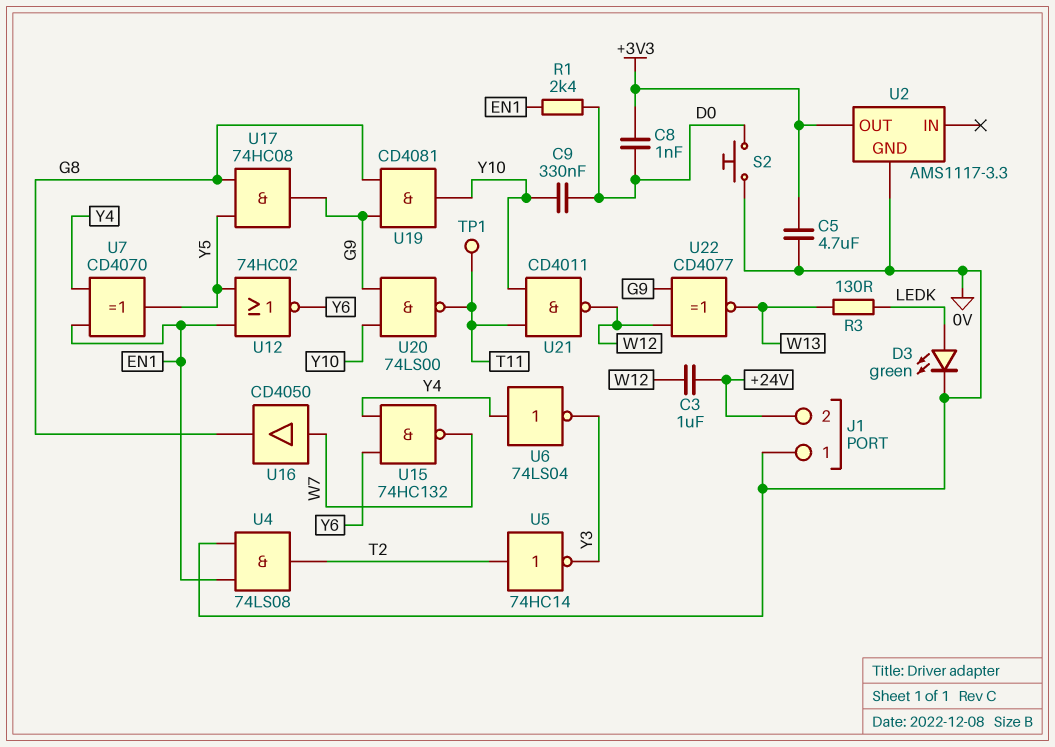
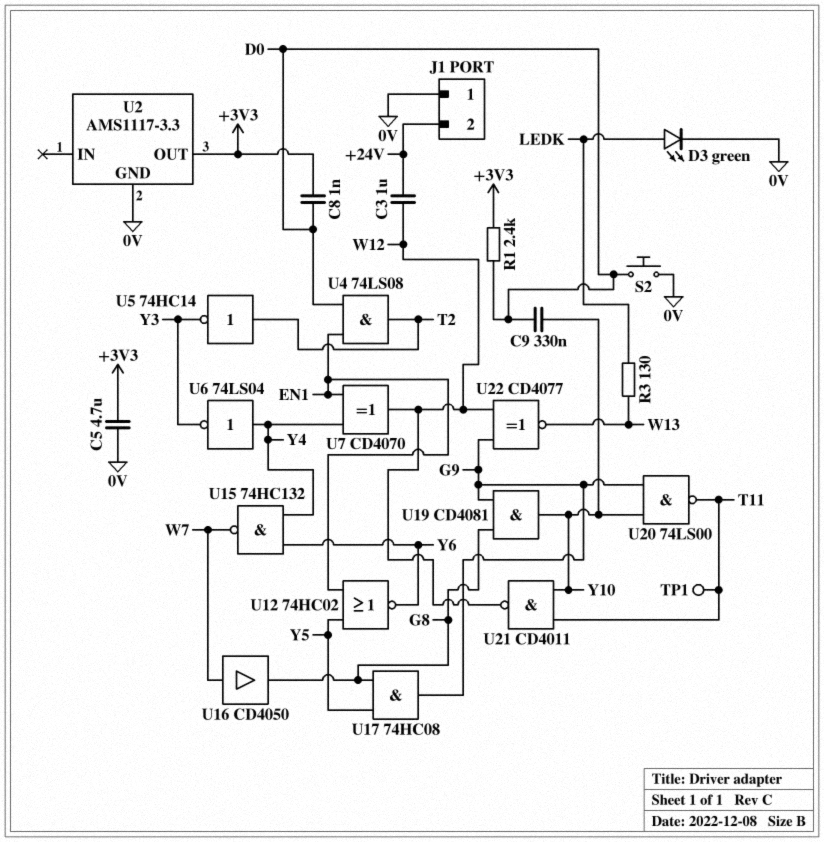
R1: 2.4k (D0, EN1) -> 2.4k (+3V3, D0)
U4: AND 74LS08 (in 0V, in EN1, out T2) -> AND 74LS08 (in D0, in EN1, out T2)
U7: XOR CD4070 (in EN1, in Y4, out Y5) -> XOR CD4070 (in EN1, in Y4, out W12)

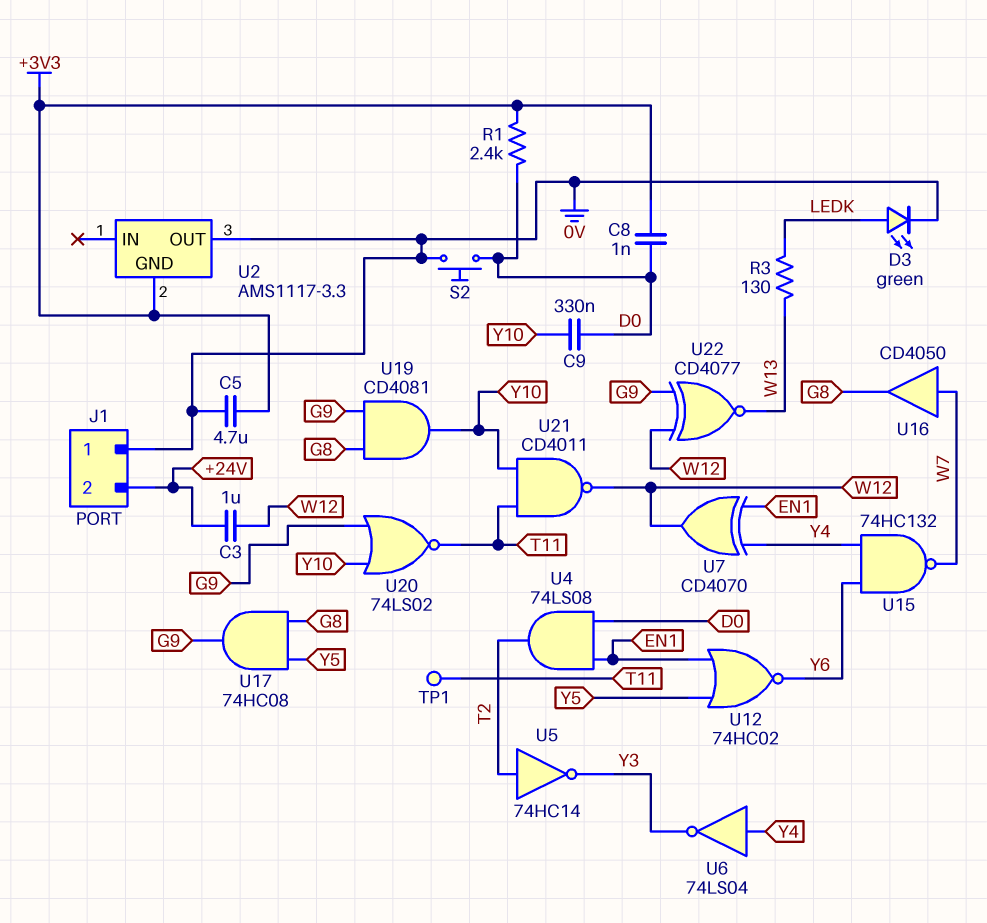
U2 pin GND: 0V -> +3V3
U2 pin OUT: +3V3 -> 0V
U20: NAND 74LS00 (in G9, in Y10, out T11) -> NOR 74LS02 (in G9, in Y10, out T11)

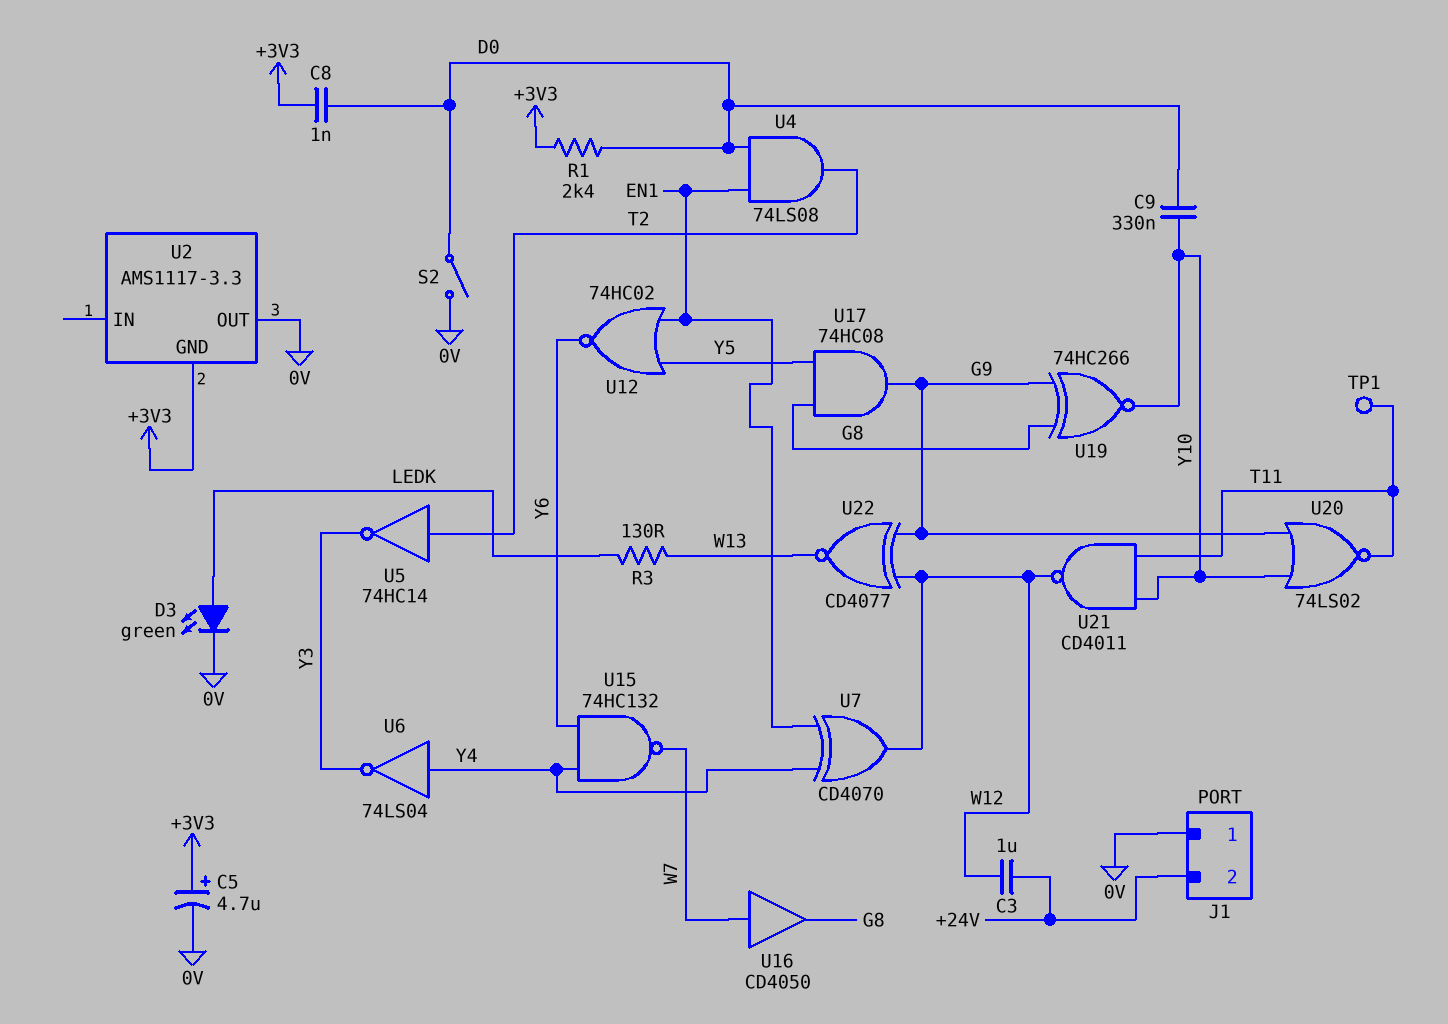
C5: 4.7uF (+3V3, 0V) -> 4.7uF (plus +3V3, minus 0V)
S2: button (0V, D0) -> switch (0V, D0)
U19: AND CD4081 (in G8, in G9, out Y10) -> XNOR 74HC266 (in G8, in G9, out Y10)

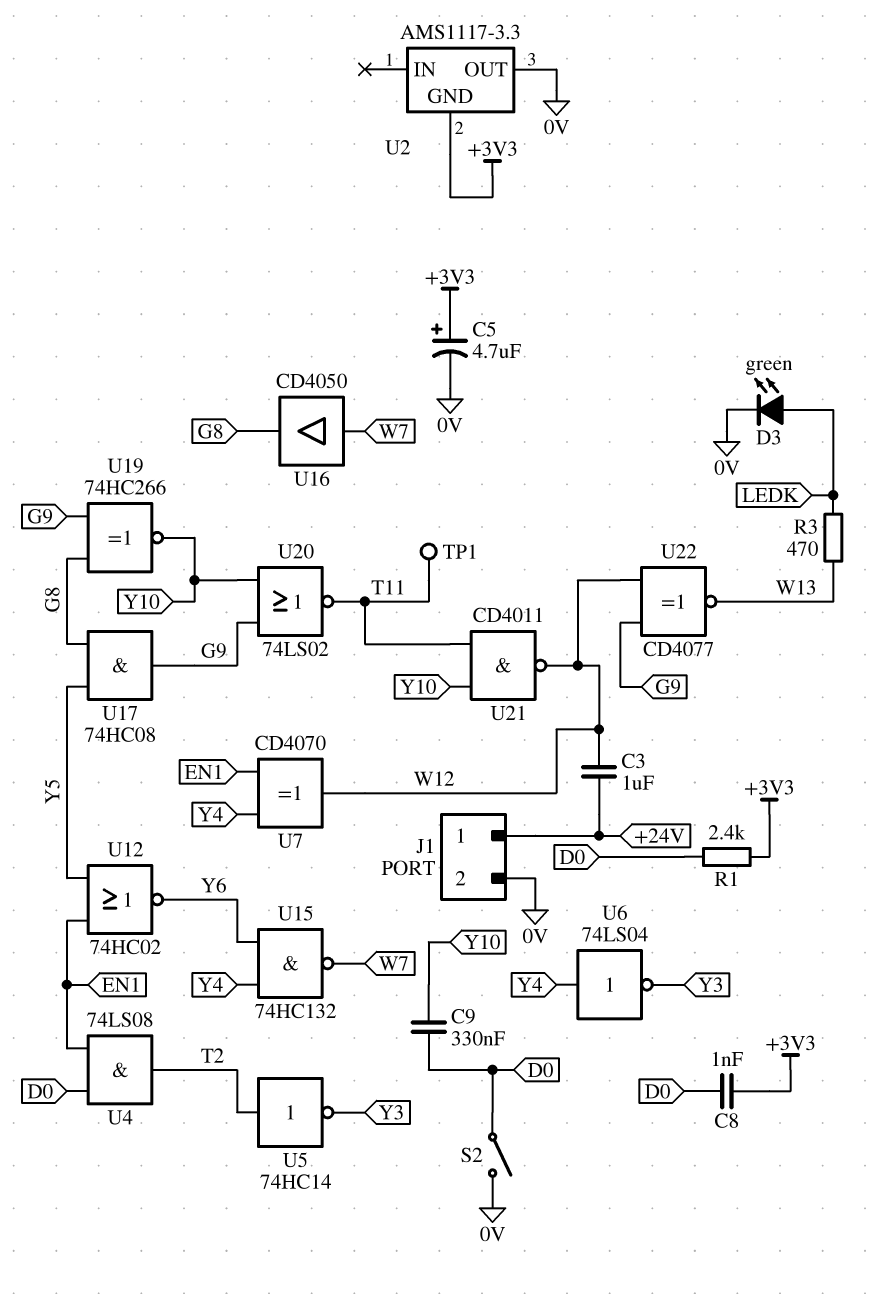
J1 pin 1: 0V -> +24V
J1 pin 2: +24V -> 0V
R3: 130 (LEDK, W13) -> 470 (LEDK, W13)

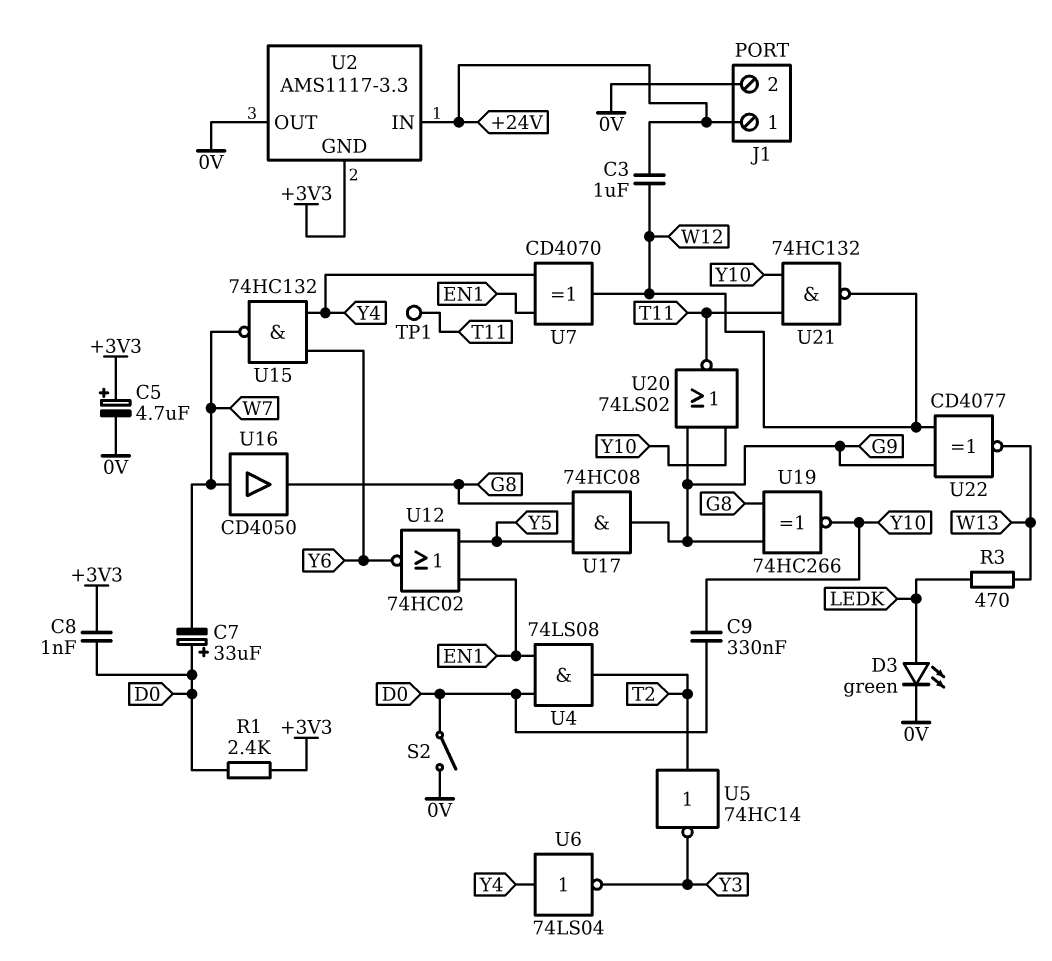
C7: none -> 33uF (plus D0, minus W7)
U2 pin IN: none -> +24V
U21: NAND CD4011 (in T11, in Y10, out W12) -> NAND 74HC132 (in T11, in Y10, out W12)

